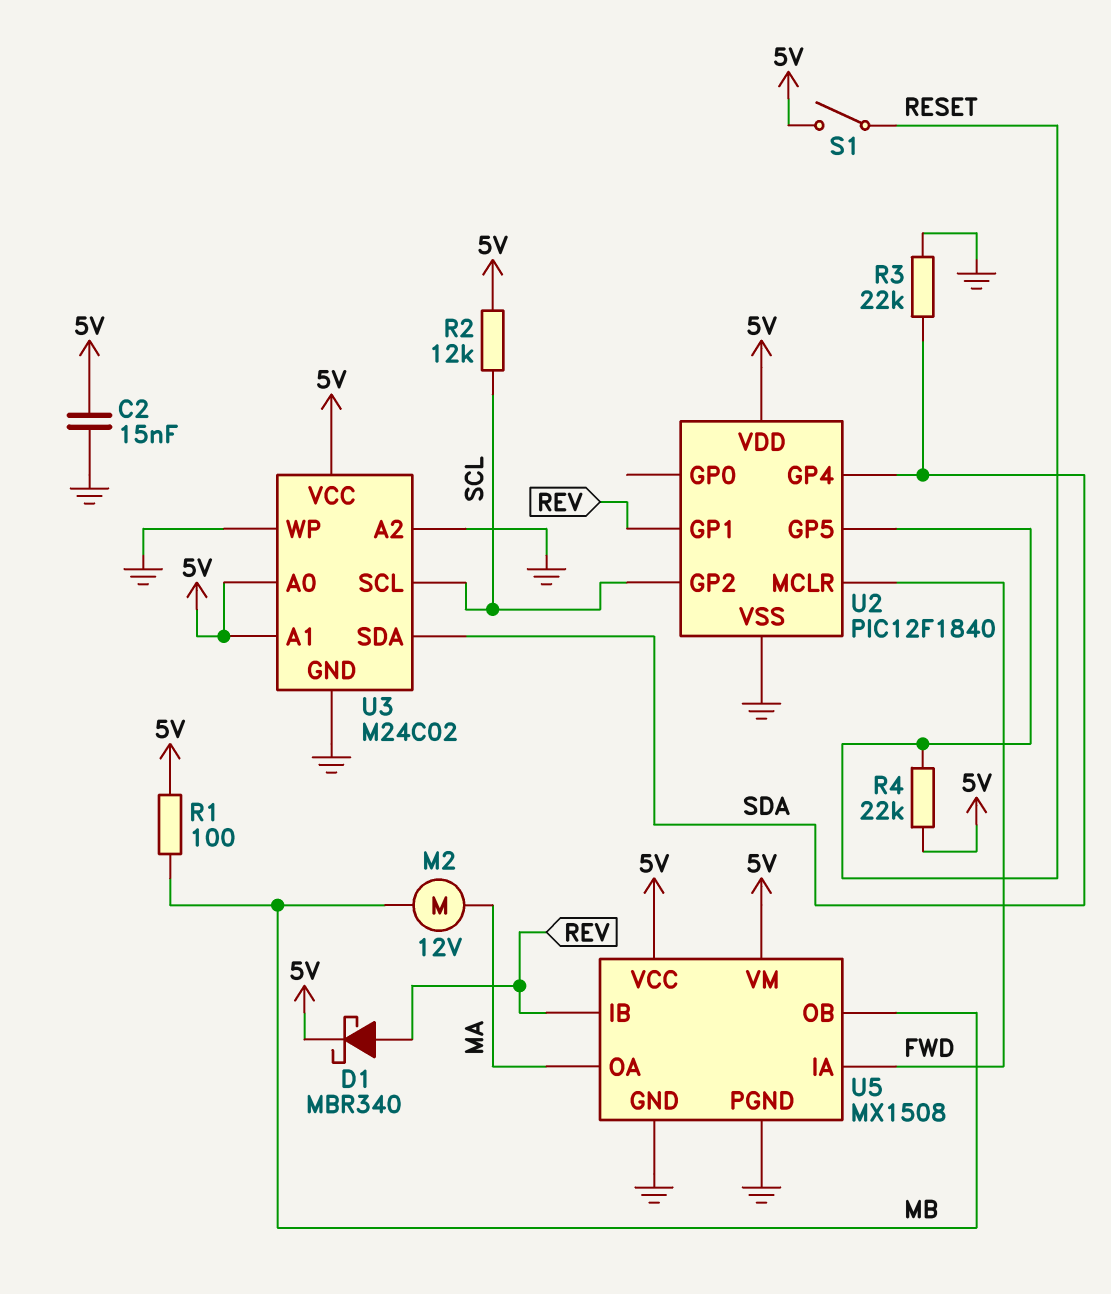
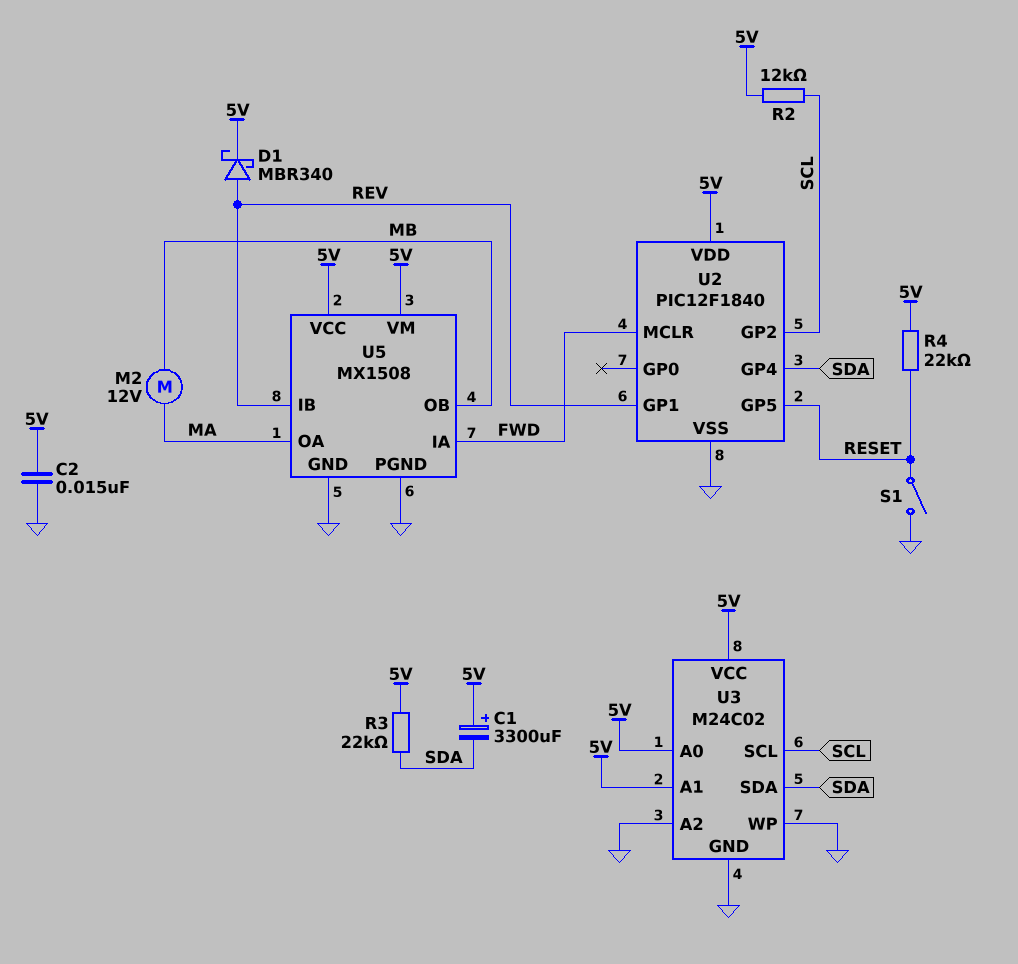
C1: none -> 3300uF (plus 5V, minus SDA)
R1: 100 (5V, MB) -> none
R3: 22k (GND, SDA) -> 22k (5V, SDA)
S1: switch (5V, RESET) -> switch (GND, RESET)

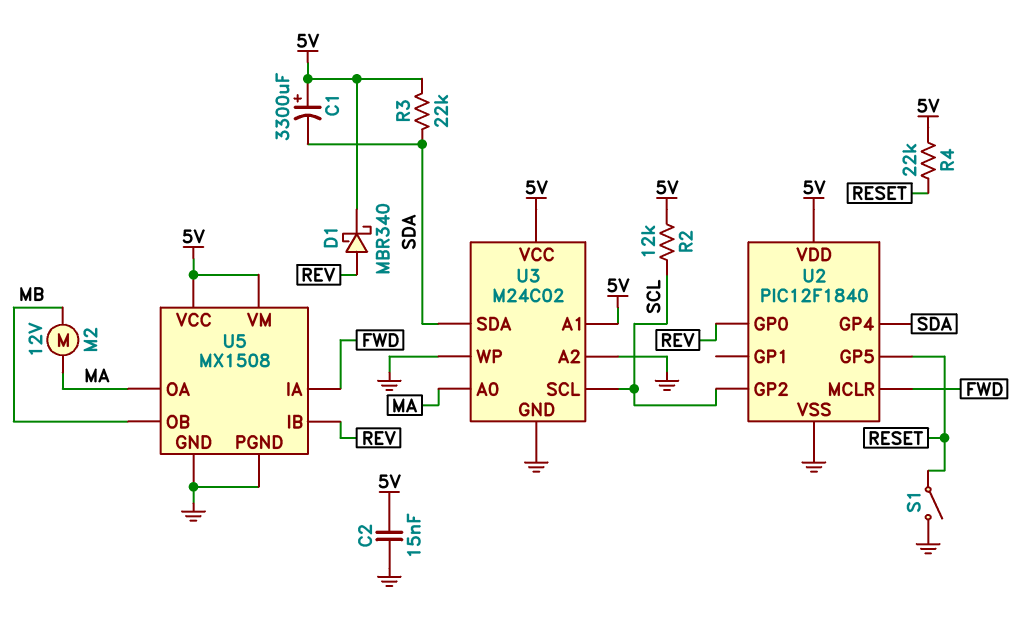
U2 pin GP0: none -> REV
U2 pin GP1: REV -> none
U3 pin A0: 5V -> MA

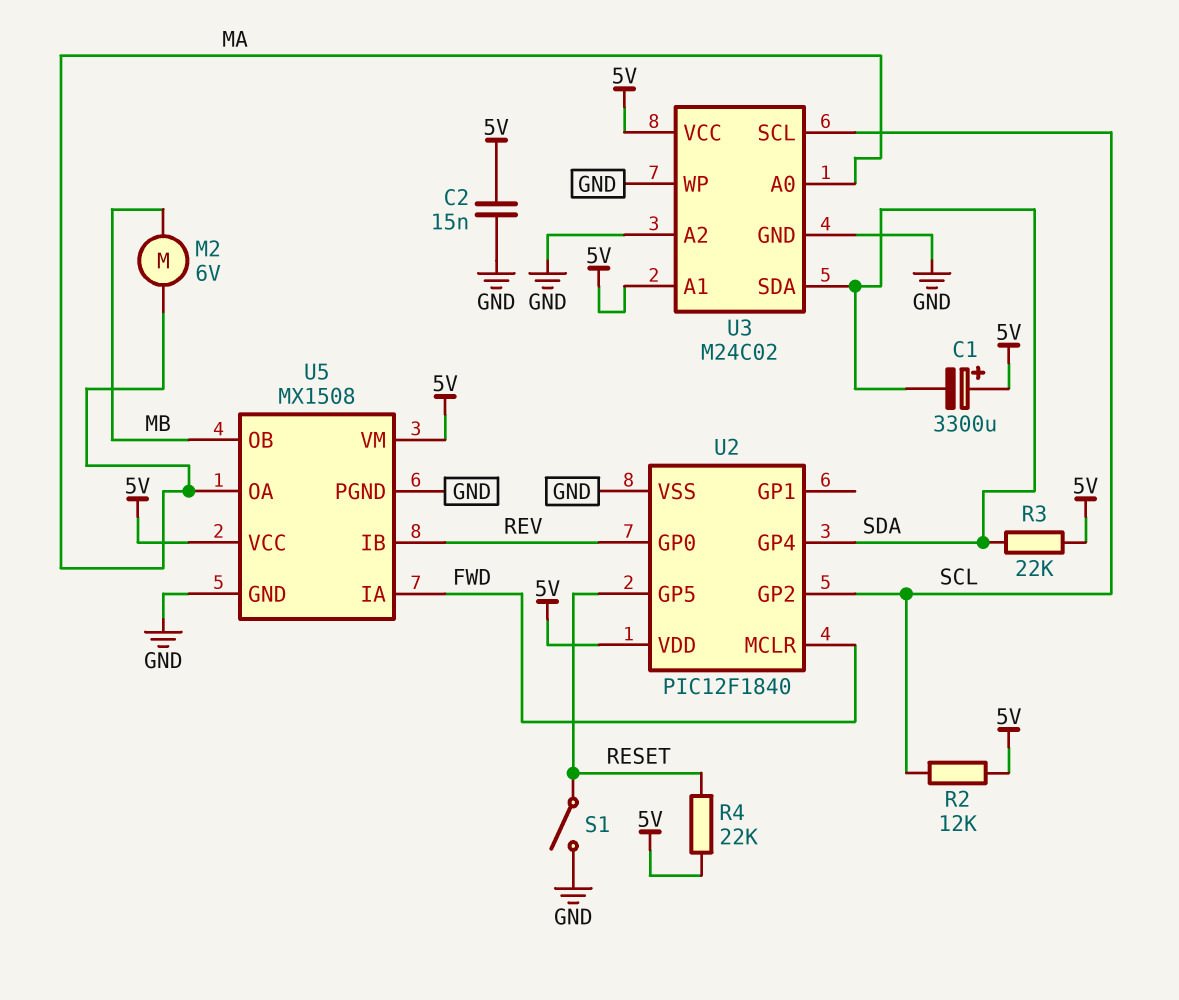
D1: schottky MBR340 (A REV, K 5V) -> none
M2: motor 12V (MA, MB) -> motor 6V (MA, MB)

